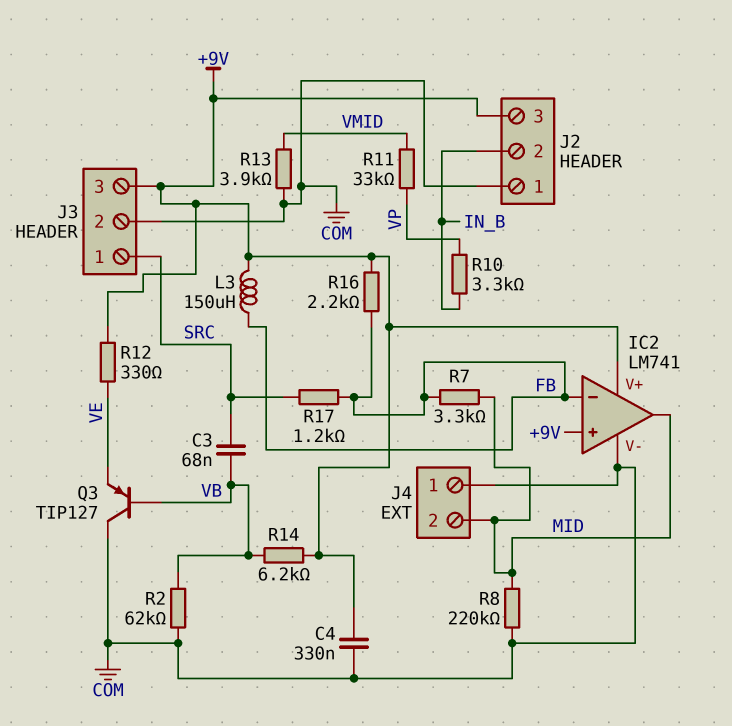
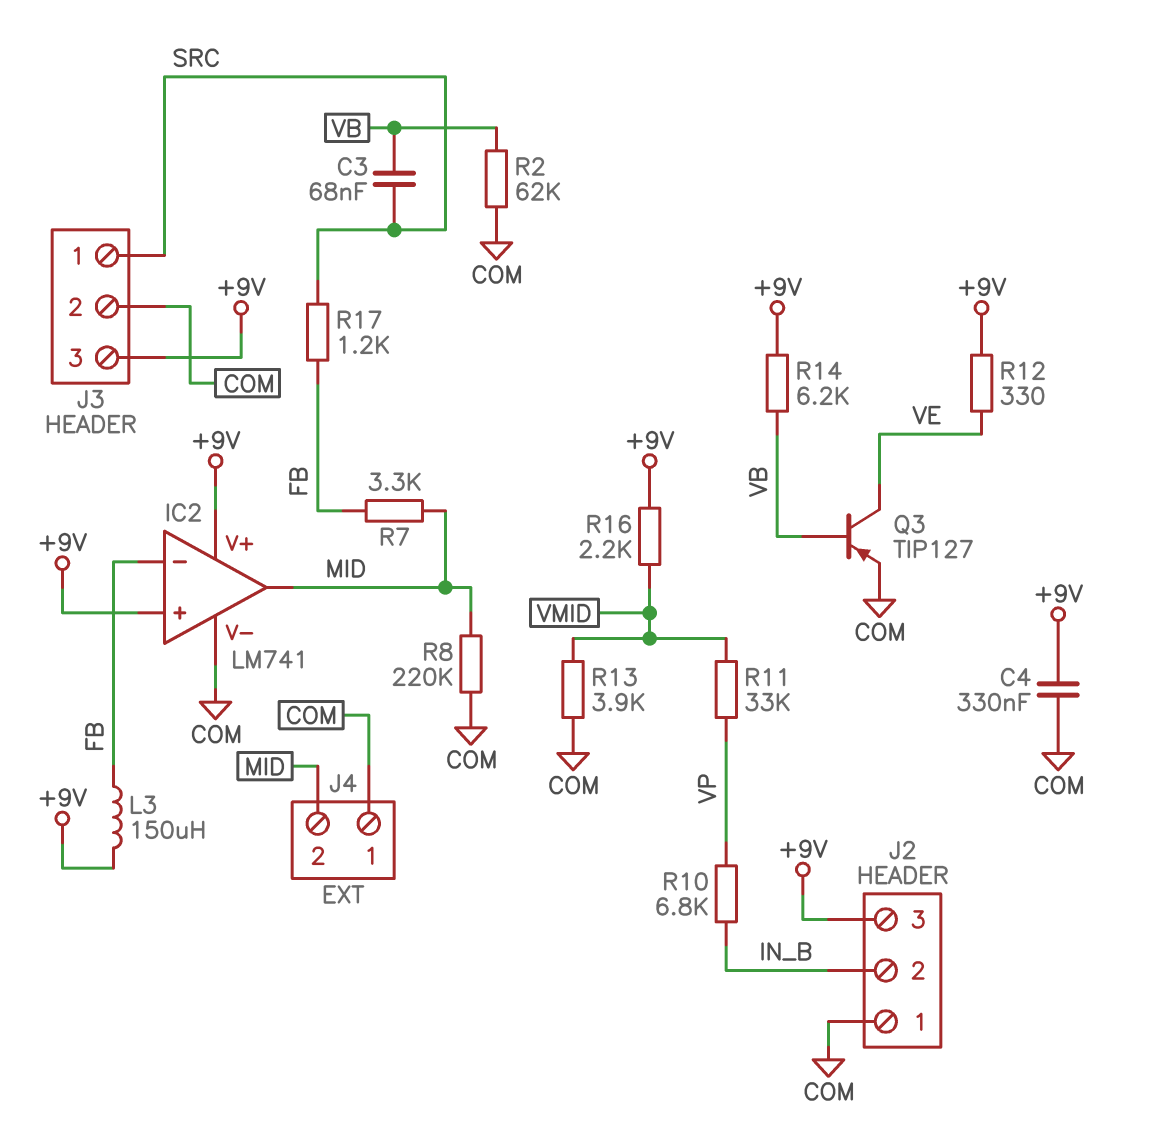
Q3: PNP TIP127 (B VB, C COM, E VE) -> PNP TIP127 (B VB, C VE, E COM)
R10: 3.3k (IN_B, VP) -> 6.8k (IN_B, VP)
R16: 2.2k (+9V, FB) -> 2.2k (+9V, VMID)

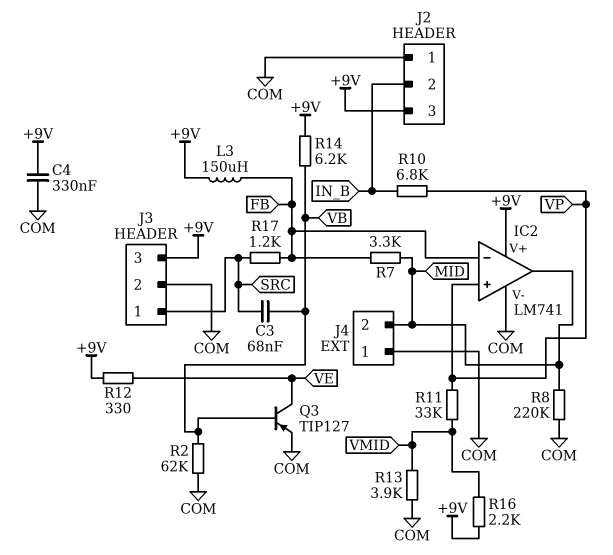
IC2 pin in+: +9V -> VP

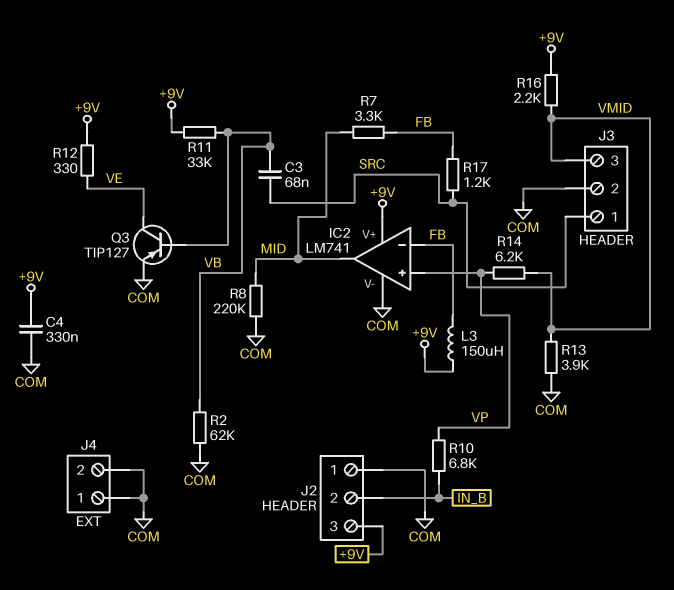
J3 pin 3: +9V -> VMID
J4 pin 2: MID -> COM
R11: 33k (VMID, VP) -> 33k (+9V, VB)
R14: 6.2k (+9V, VB) -> 6.2k (VMID, VP)

